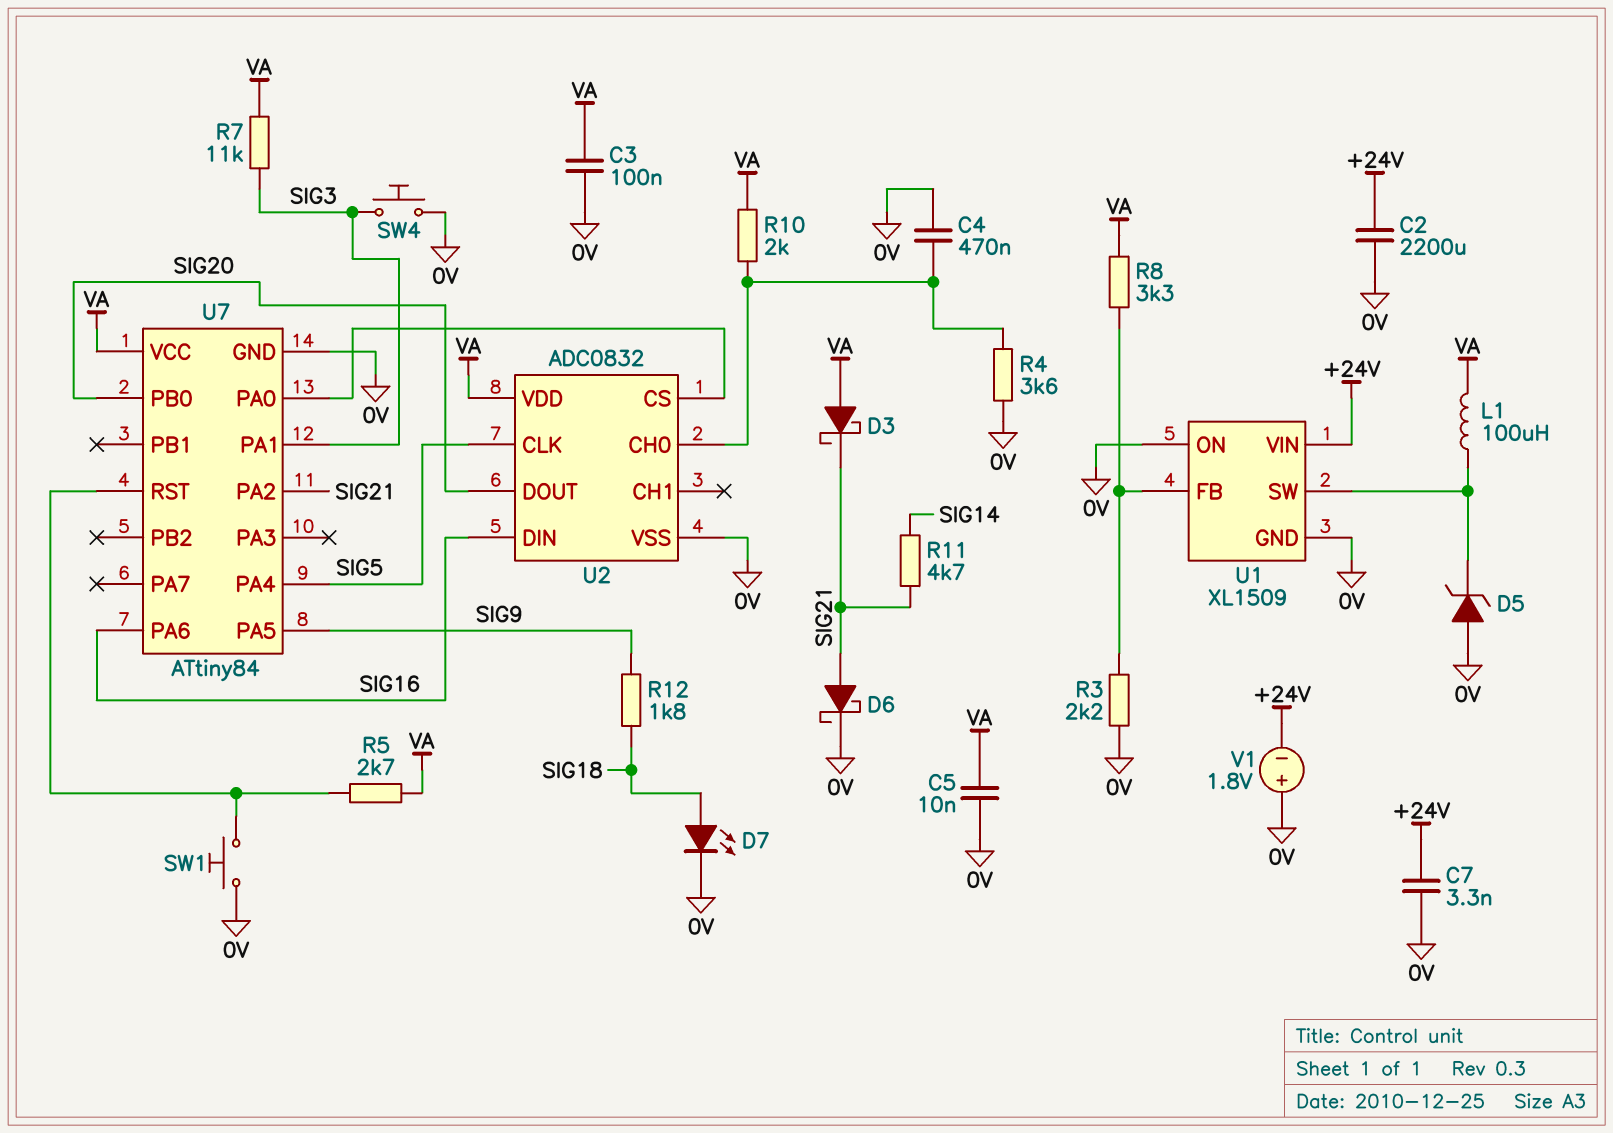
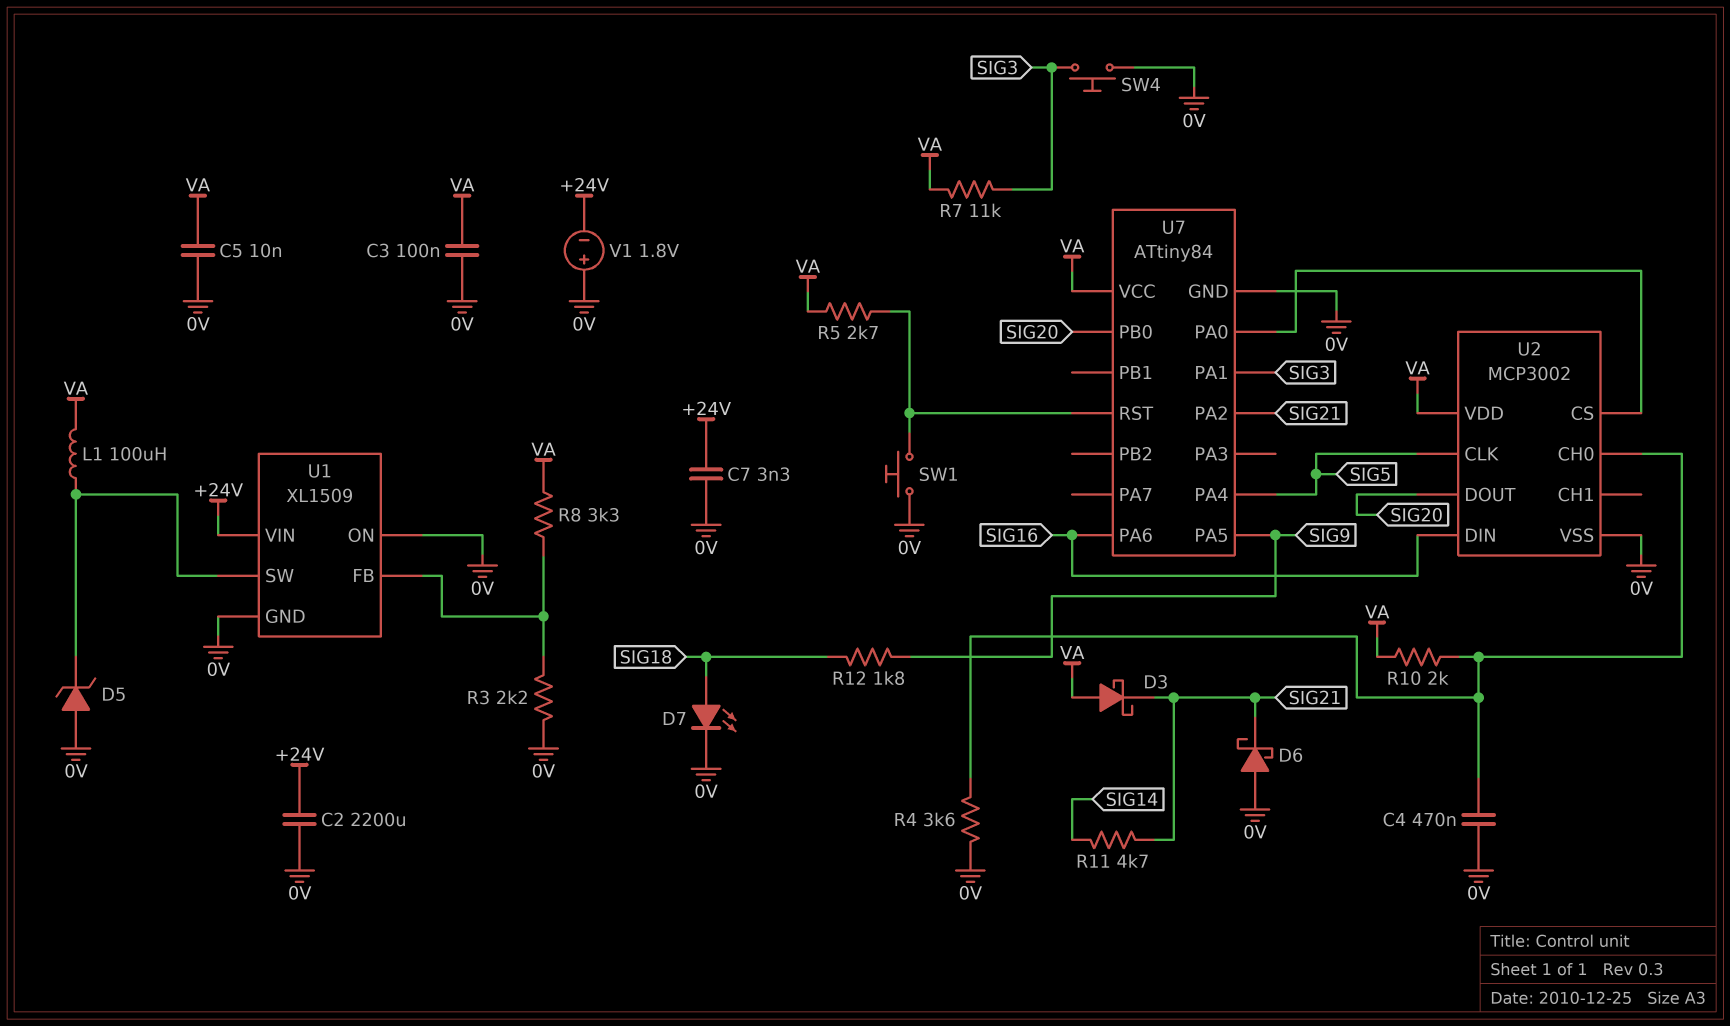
D6: schottky (A SIG21, K 0V) -> schottky (A 0V, K SIG21)
U2: ADC0832 -> MCP3002

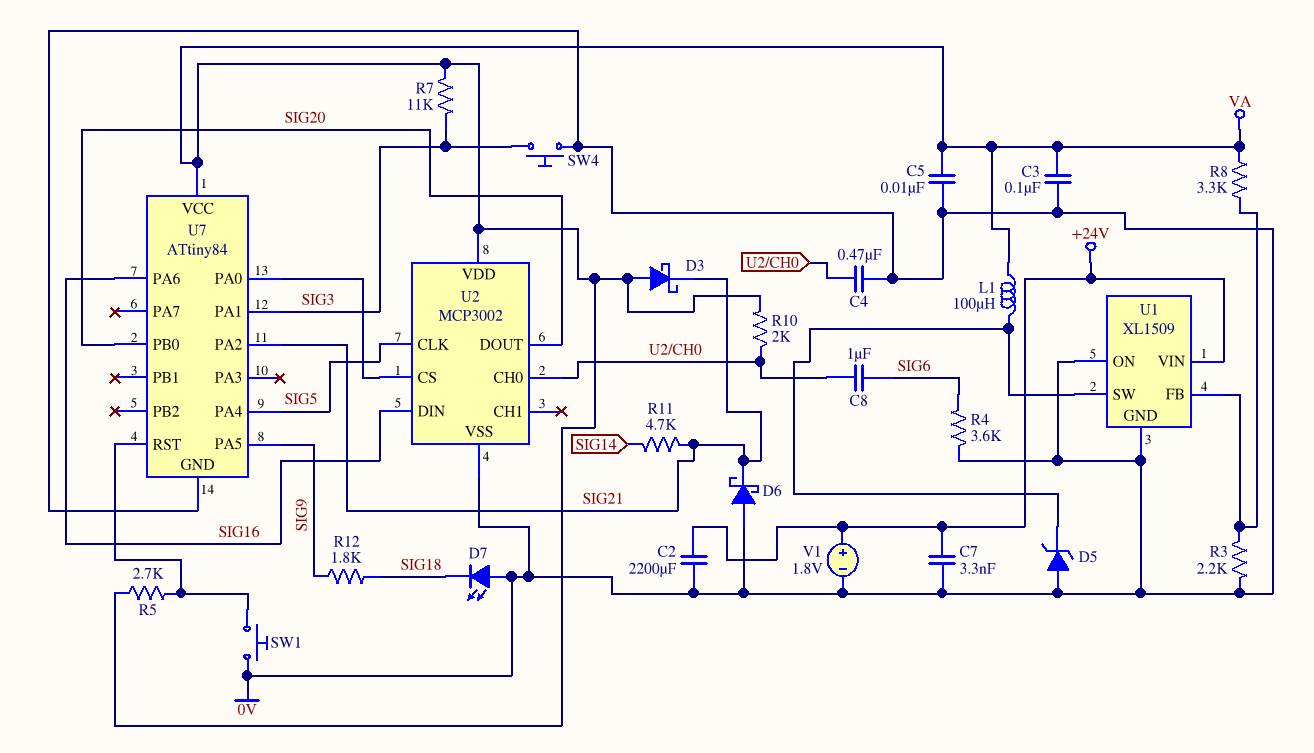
C8: none -> 1uF (SIG6, U2/CH0)
D7: LED (A SIG18, K 0V) -> LED (A 0V, K SIG18)
R4: 3.6k (0V, U2/CH0) -> 3.6k (0V, SIG6)
V1: 1.8V (plus 0V, minus +24V) -> 1.8V (plus +24V, minus 0V)

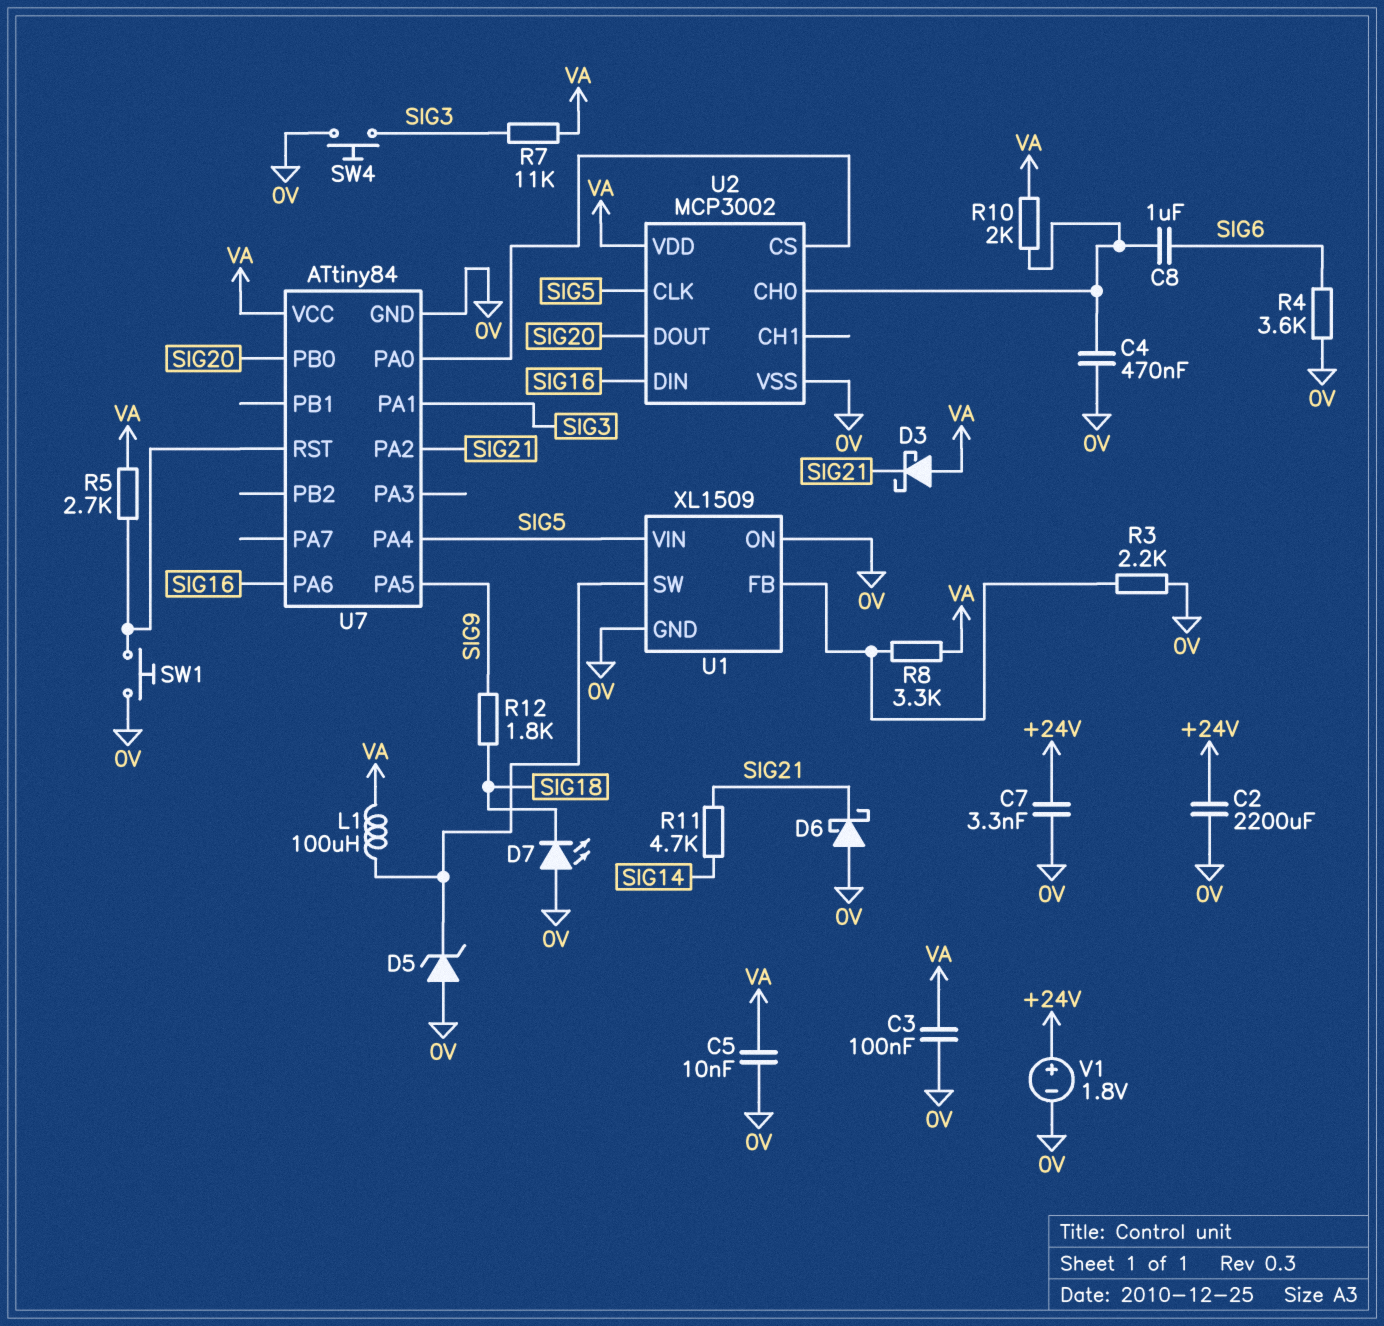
U1 pin VIN: +24V -> SIG5

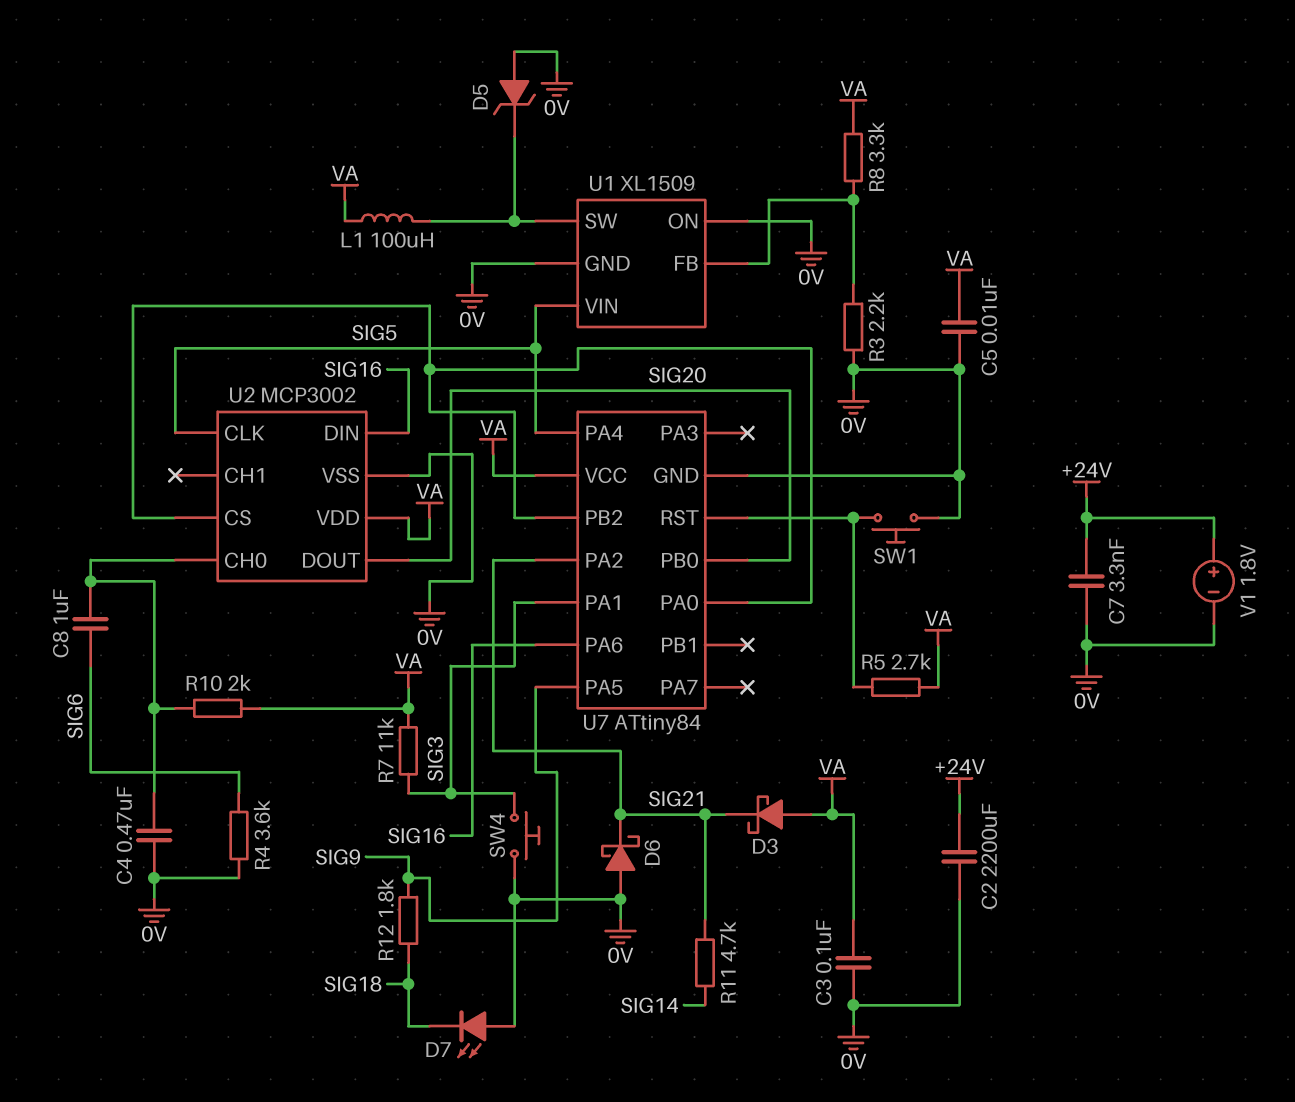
U7 pin PB2: none -> U2/CS

